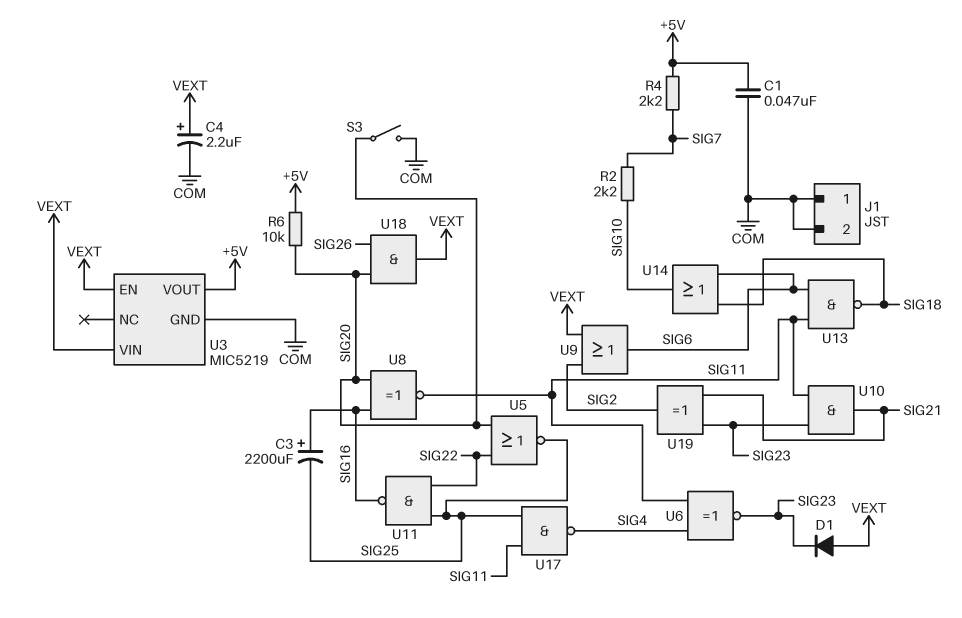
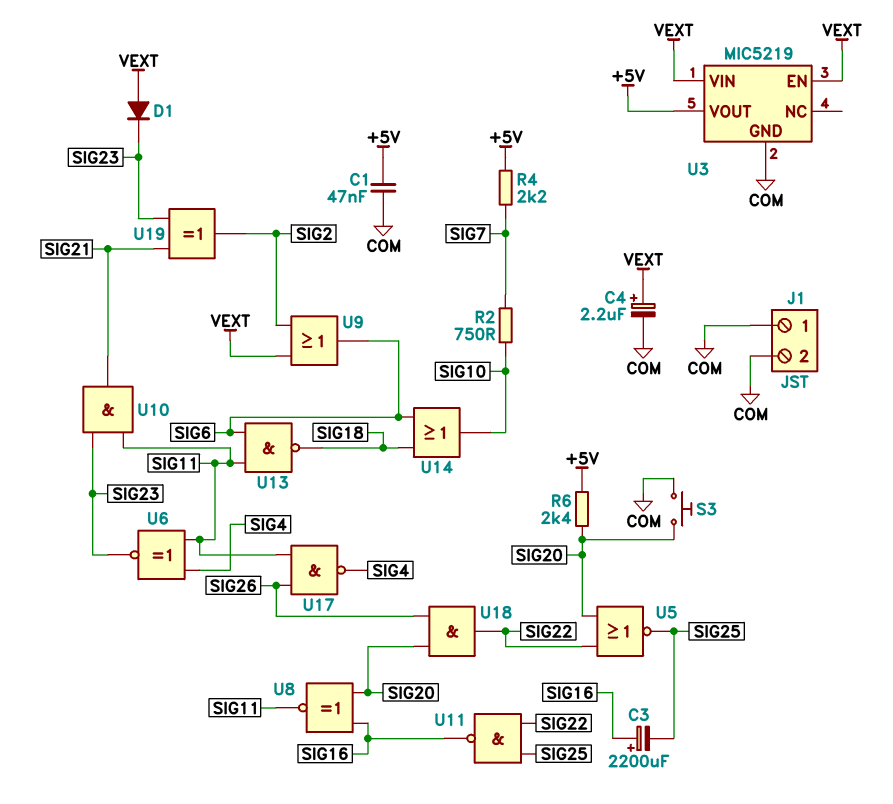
R2: 2.2k (SIG7, SIG10) -> 750 (SIG7, SIG10)
R6: 10k (+5V, SIG20) -> 2.4k (+5V, SIG20)
S3: switch (COM, SIG20) -> button (COM, SIG20)
U17: NAND (in SIG11, in SIG25, out SIG4) -> NAND (in SIG11, in SIG26, out SIG4)
U18: AND (in SIG20, in SIG26, out VEXT) -> AND (in SIG20, in SIG26, out SIG22)

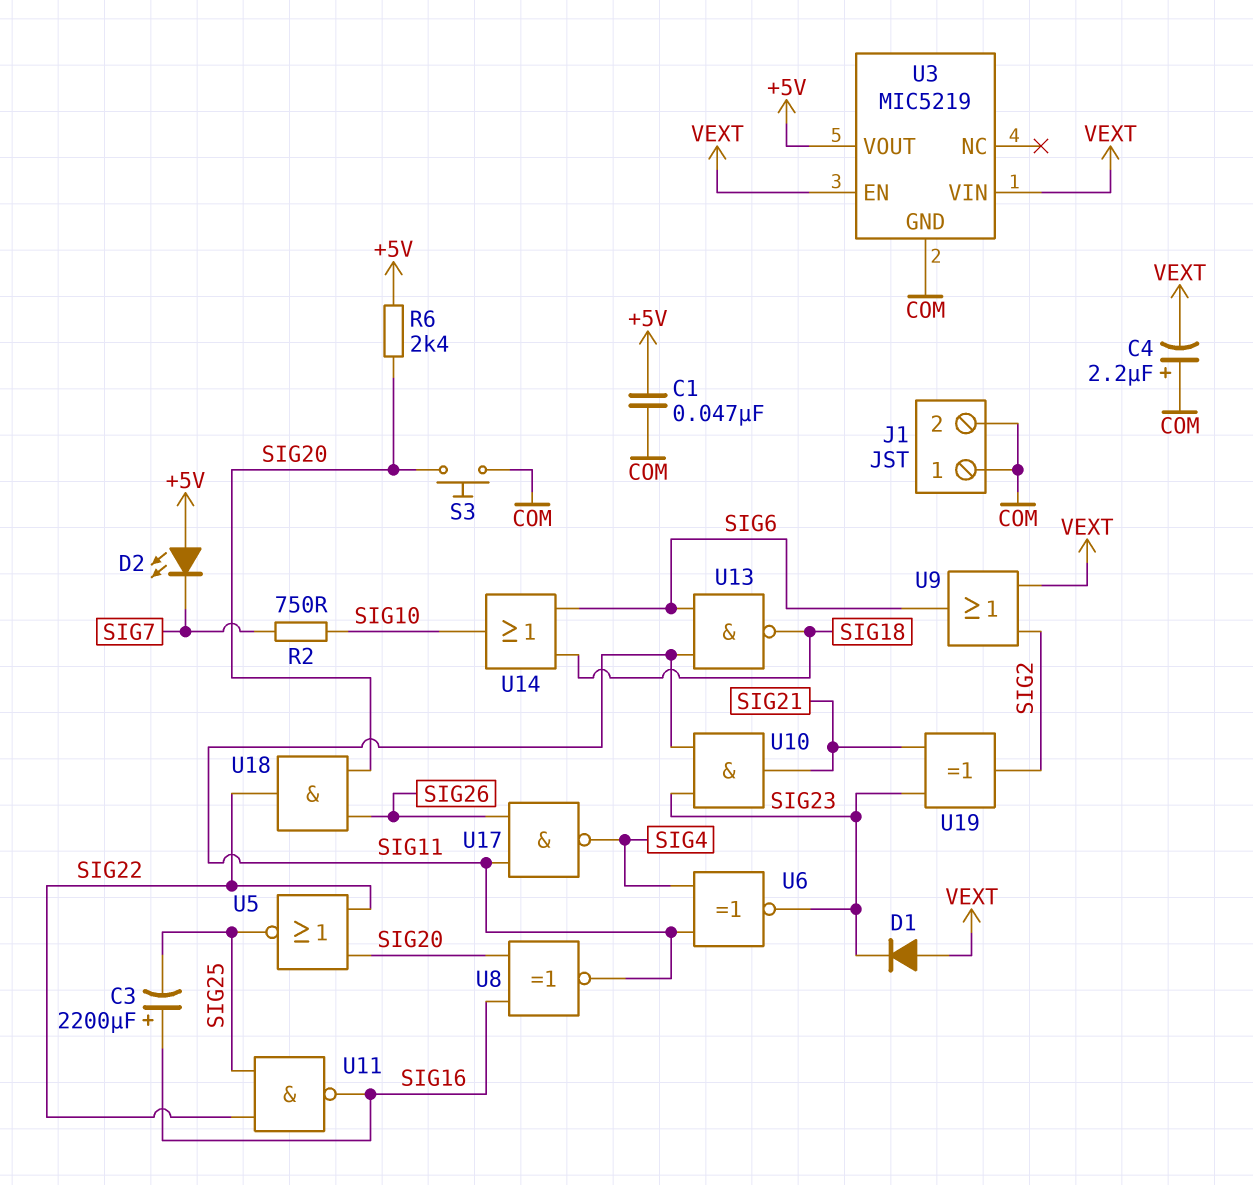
C4: 2.2uF (plus VEXT, minus COM) -> 2.2uF (plus COM, minus VEXT)
D2: none -> LED (A +5V, K SIG7)
R4: 2.2k (+5V, SIG7) -> none

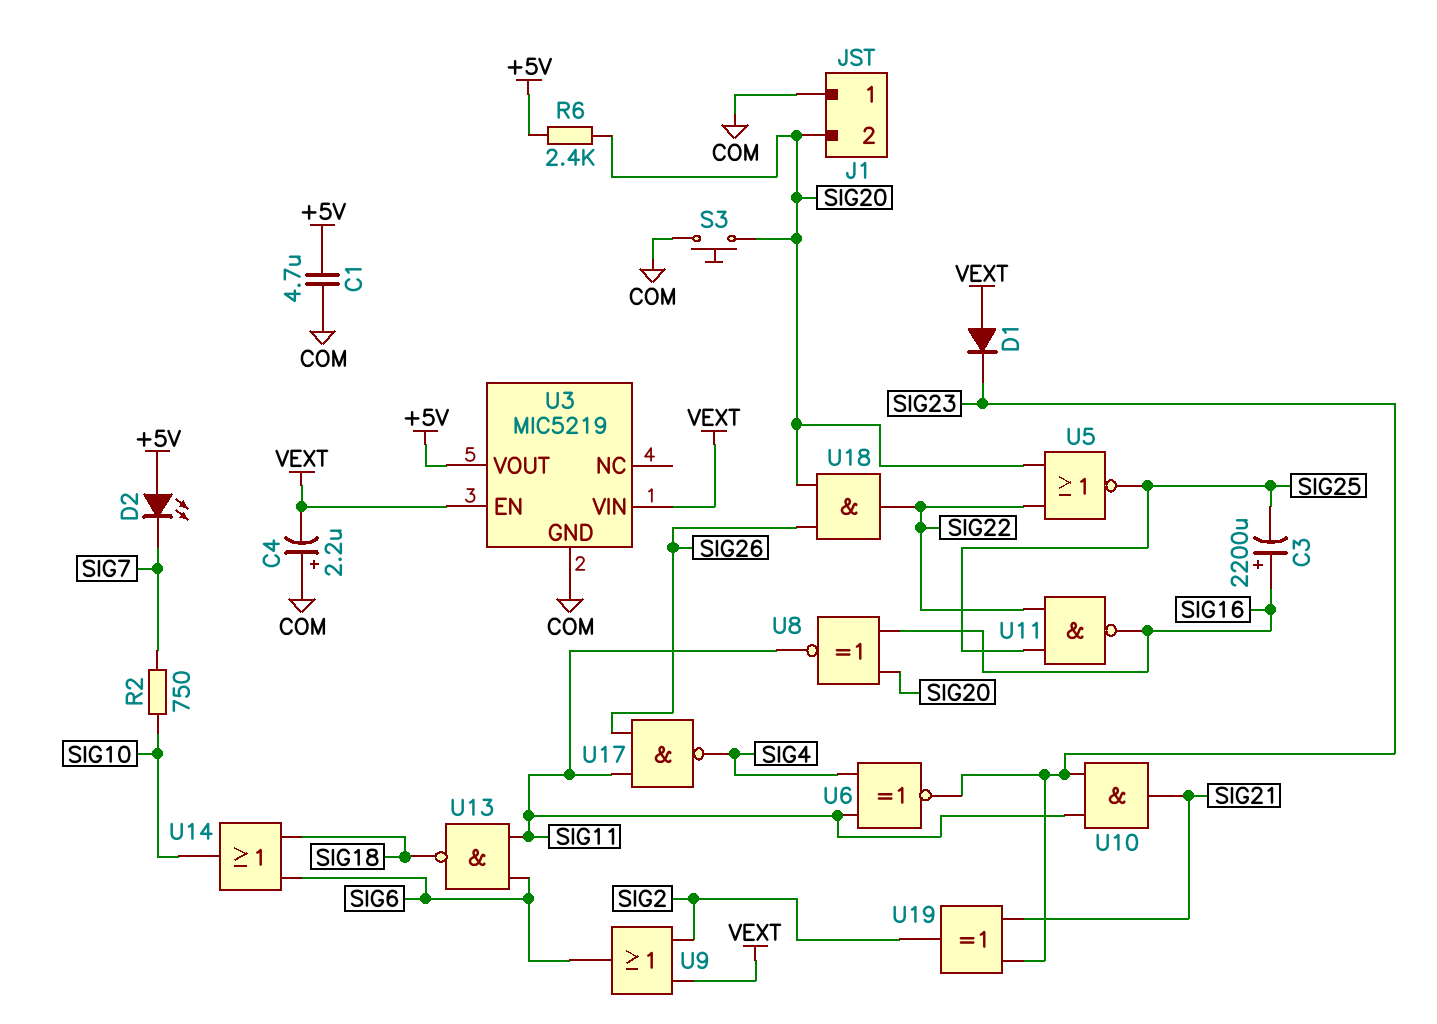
C1: 47nF (+5V, COM) -> 4.7uF (+5V, COM)
J1 pin 2: COM -> SIG20

